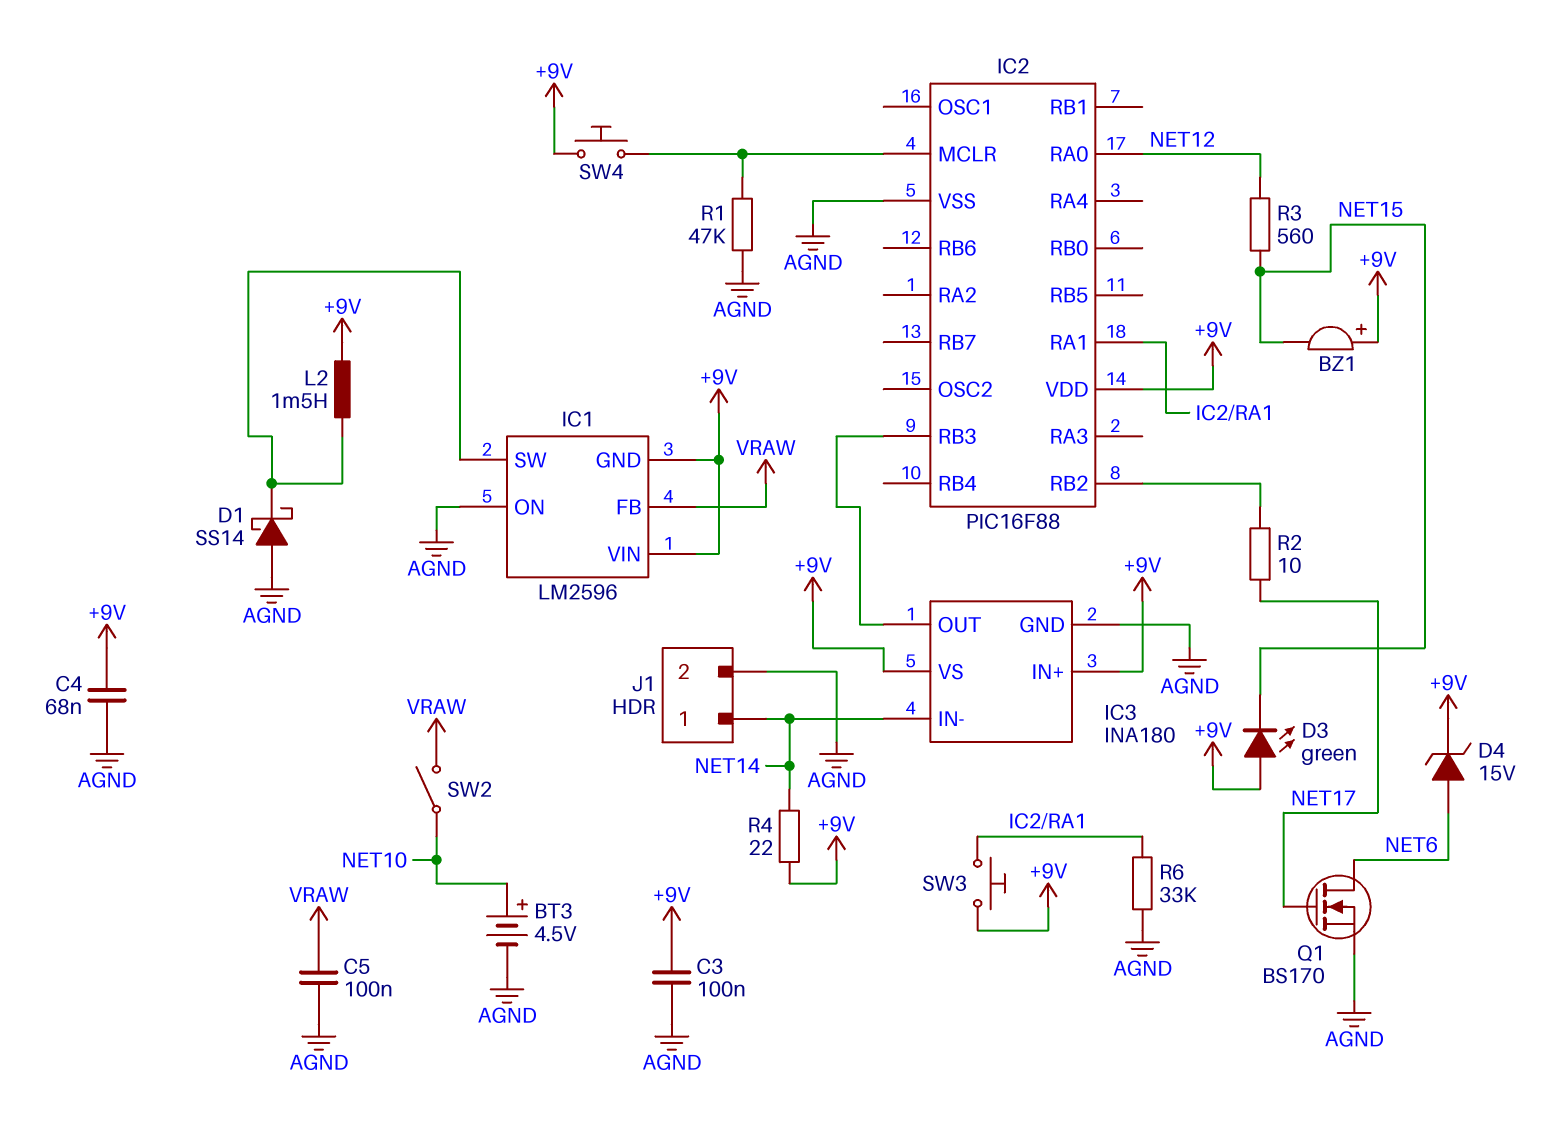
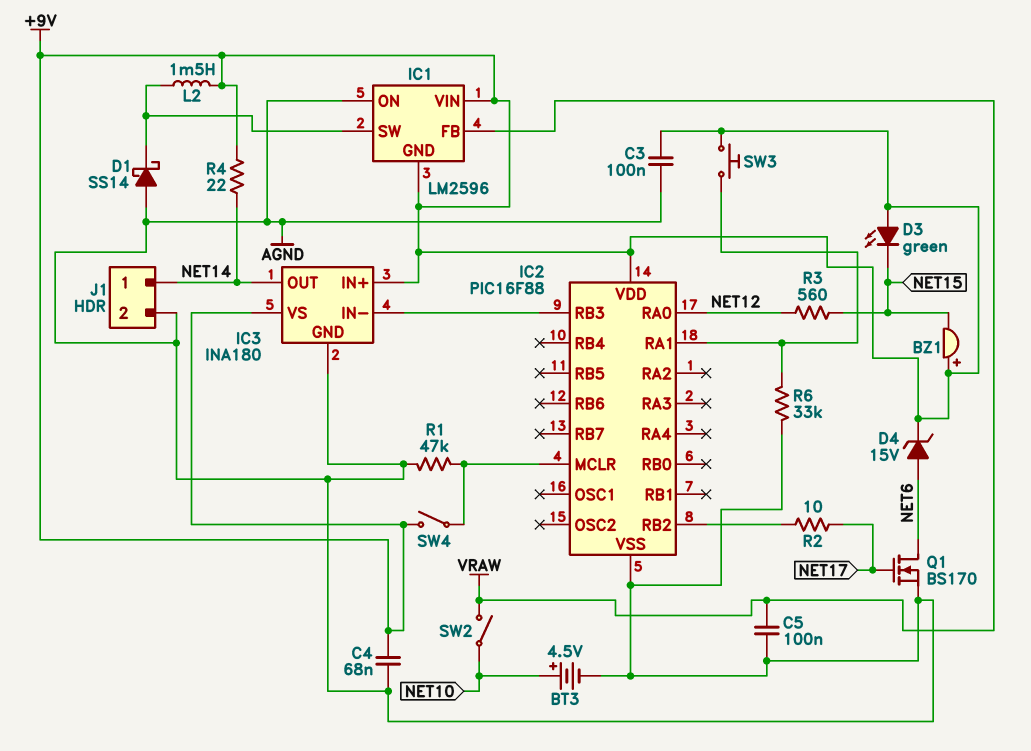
IC3 pin IN-: NET14 -> IC2/RB3
IC3 pin OUT: IC2/RB3 -> NET14
SW4: button (+9V, IC2/MCLR) -> switch (+9V, IC2/MCLR)

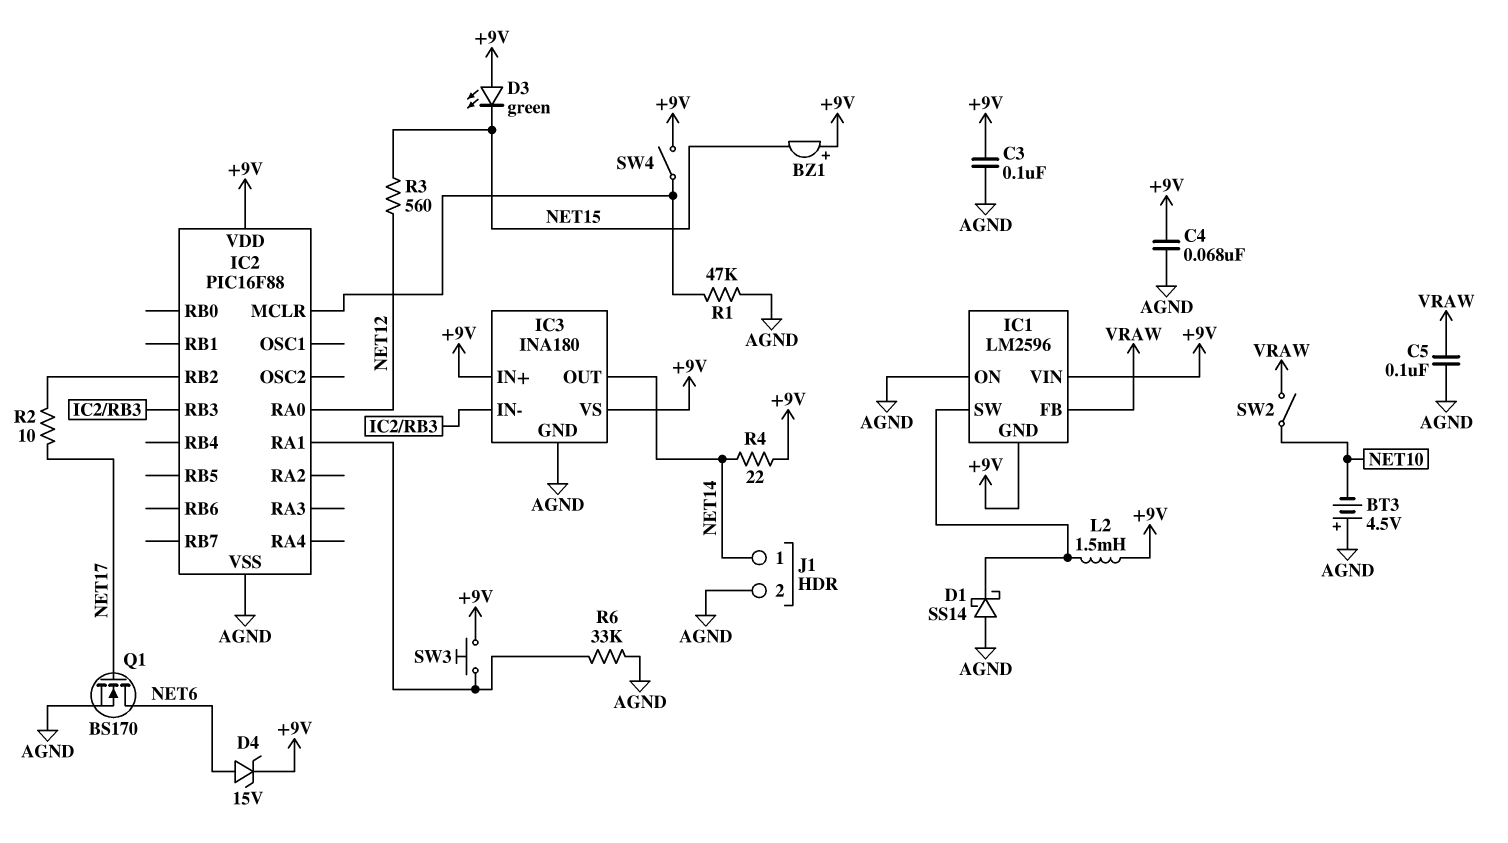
BT3: 4.5V (plus NET10, minus AGND) -> 4.5V (plus AGND, minus NET10)

